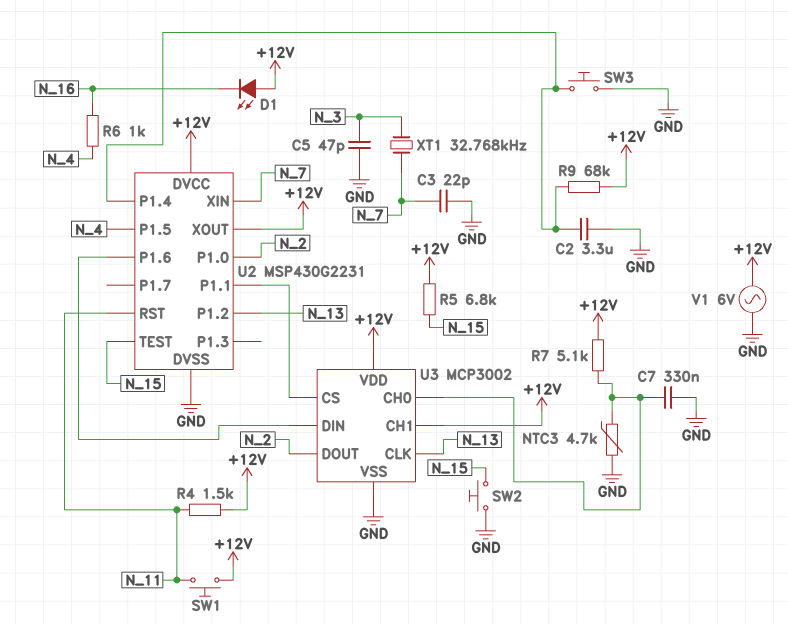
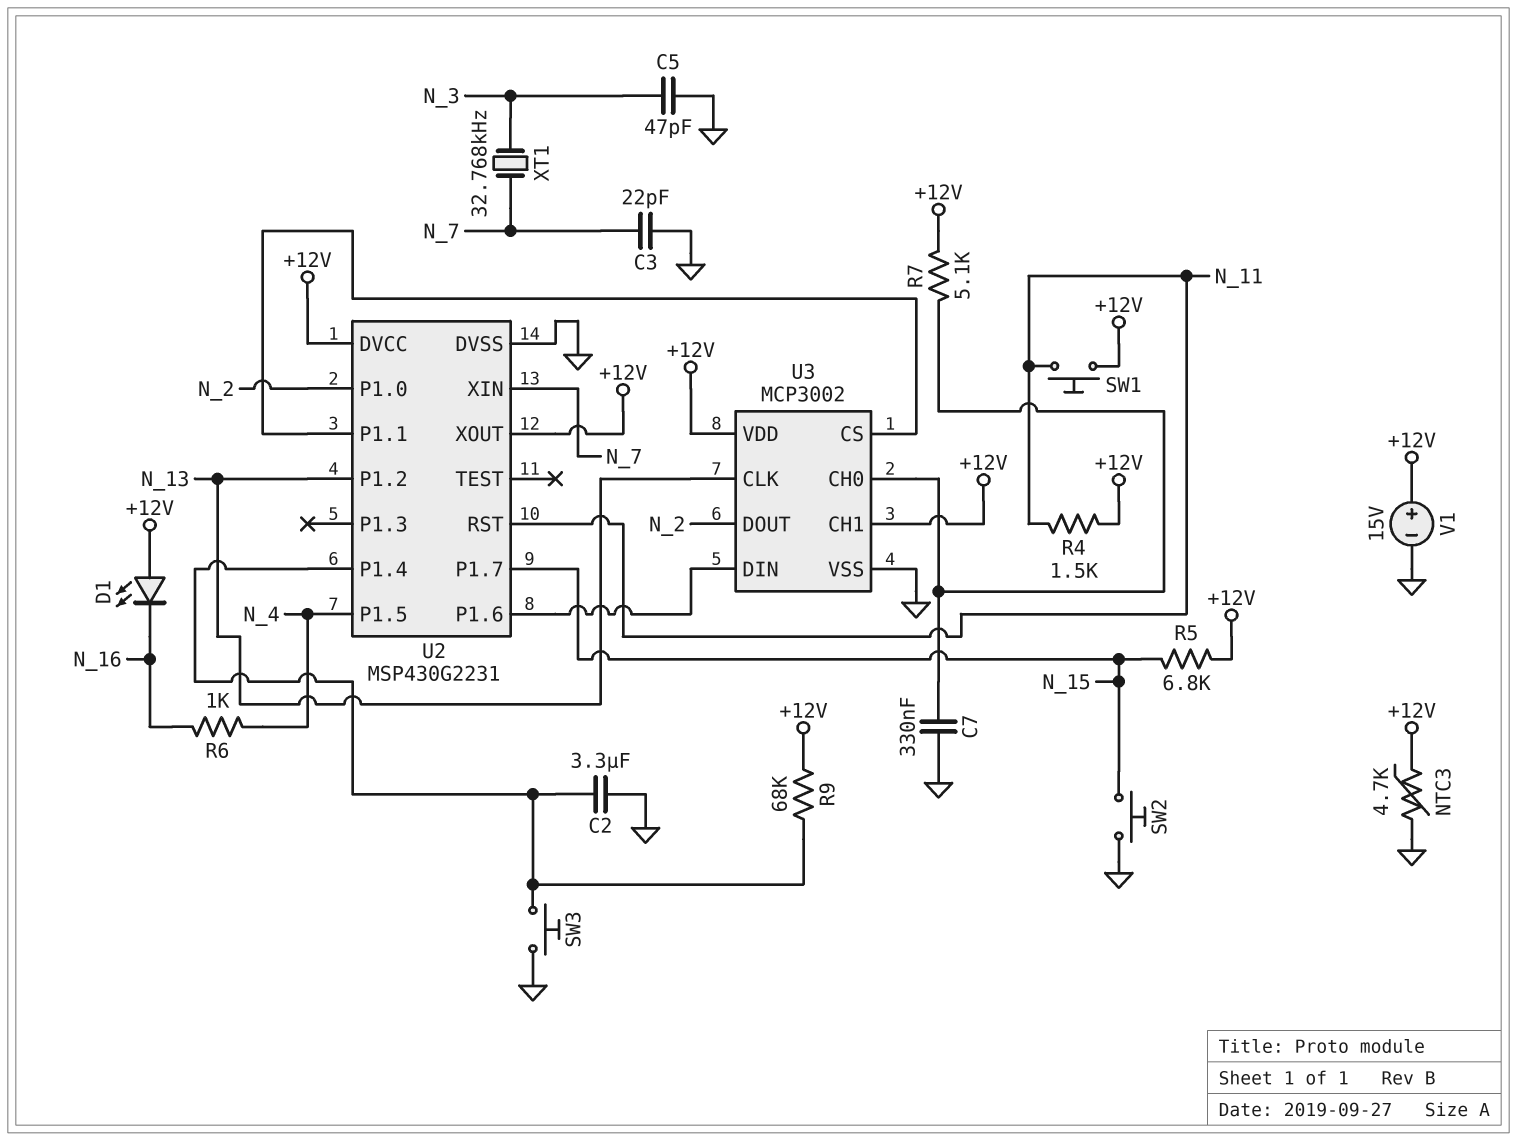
NTC3: 4.7k (GND, U3/CH0) -> 4.7k (+12V, GND)
U2 pin P1.7: none -> N_15
U2 pin TEST: N_15 -> none
V1: AC 6V (+12V, GND) -> 15V (plus +12V, minus GND)

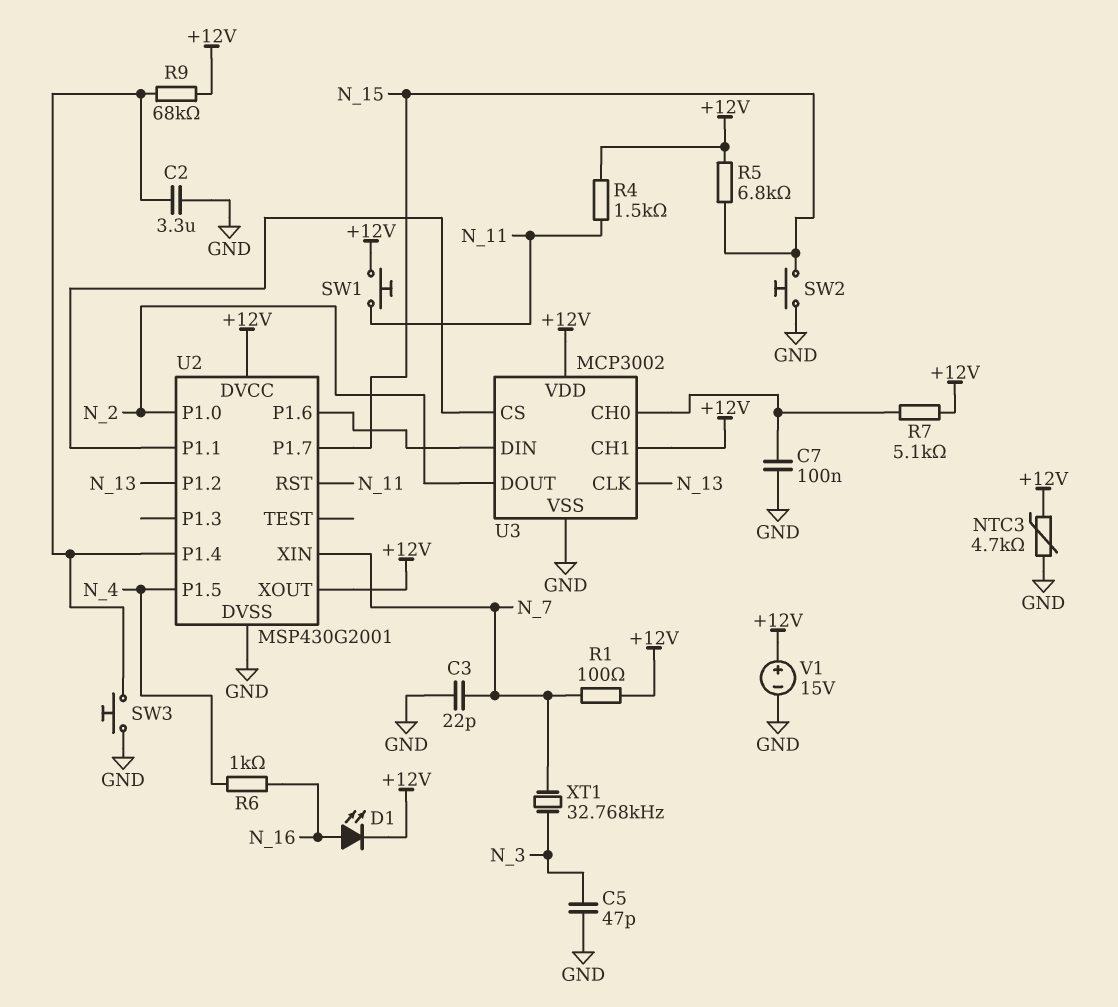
C7: 330nF (GND, U3/CH0) -> 100nF (GND, U3/CH0)
D1: LED (A +12V, K N_16) -> LED (A N_16, K +12V)
R1: none -> 100 (+12V, N_7)
U2: MSP430G2231 -> MSP430G2001

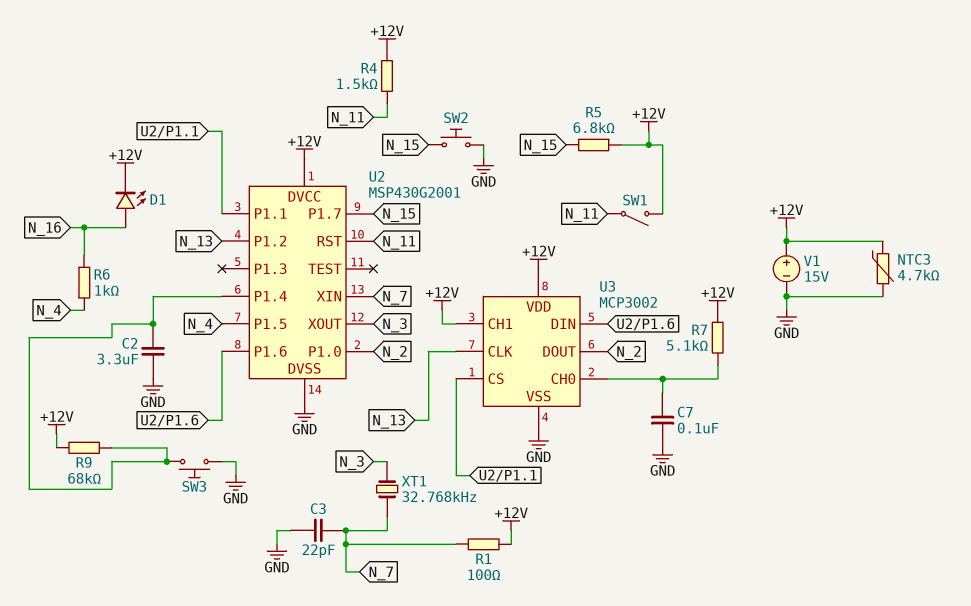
C5: 47pF (GND, N_3) -> none
SW1: button (+12V, N_11) -> switch (+12V, N_11)
U2 pin XOUT: +12V -> N_3

